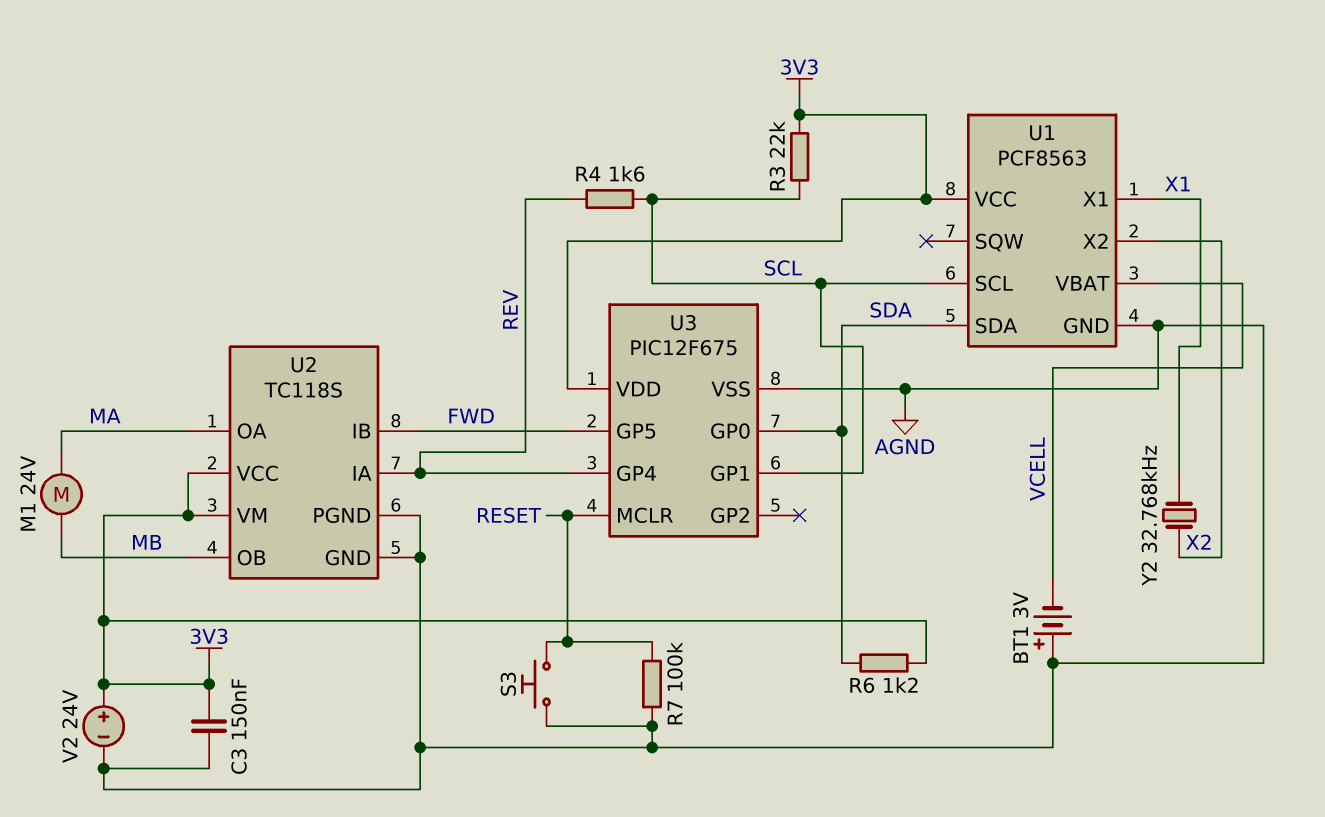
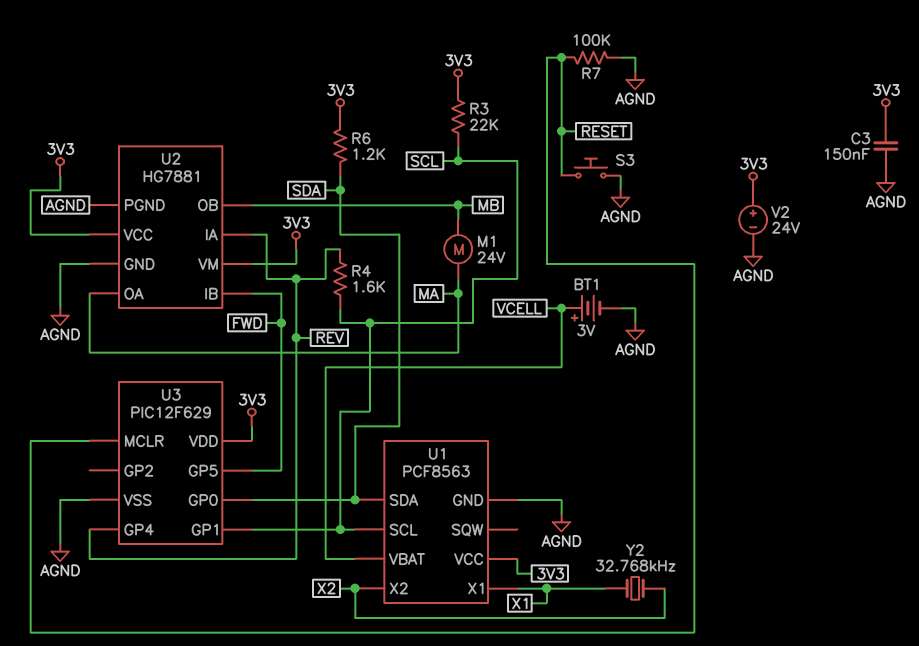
BT1: 3V (plus AGND, minus VCELL) -> 3V (plus VCELL, minus AGND)
U2: TC118S -> HG7881
U3: PIC12F675 -> PIC12F629

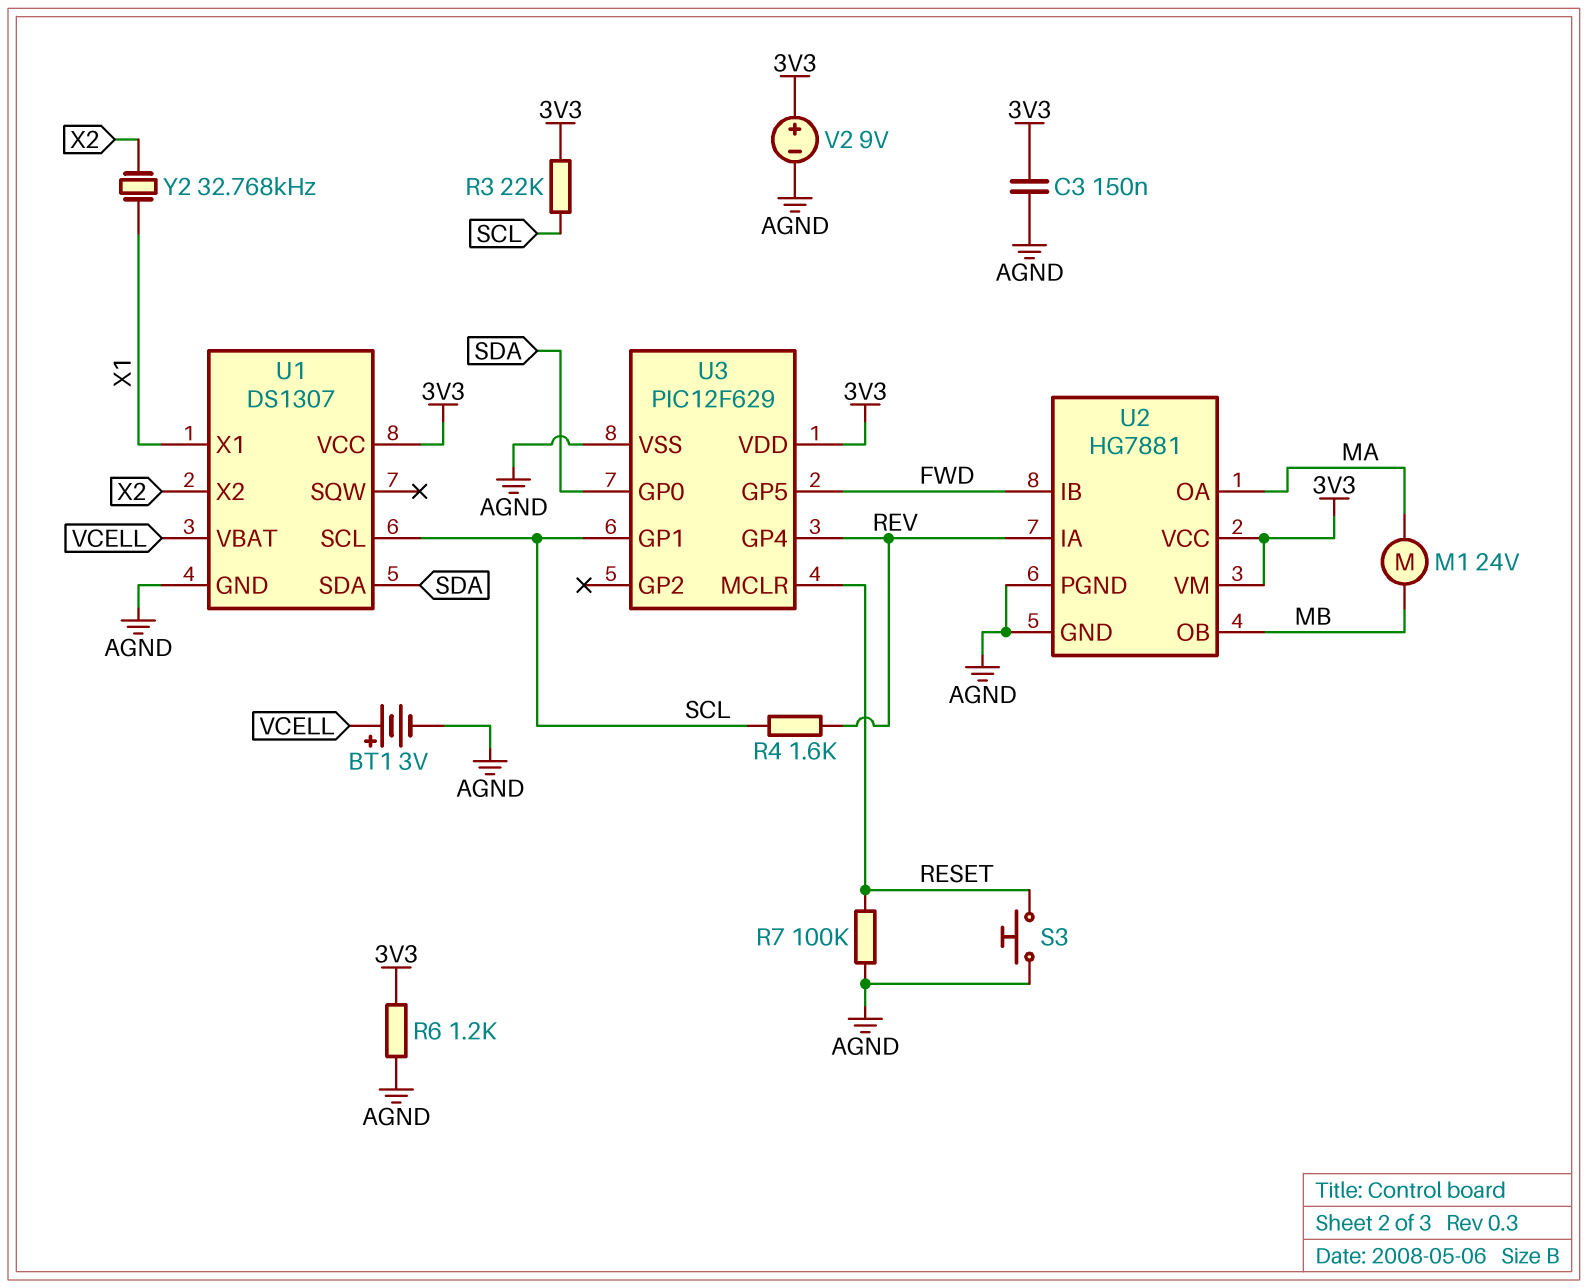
R6: 1.2k (3V3, SDA) -> 1.2k (3V3, AGND)
U1: PCF8563 -> DS1307
V2: 24V (plus 3V3, minus AGND) -> 9V (plus 3V3, minus AGND)

